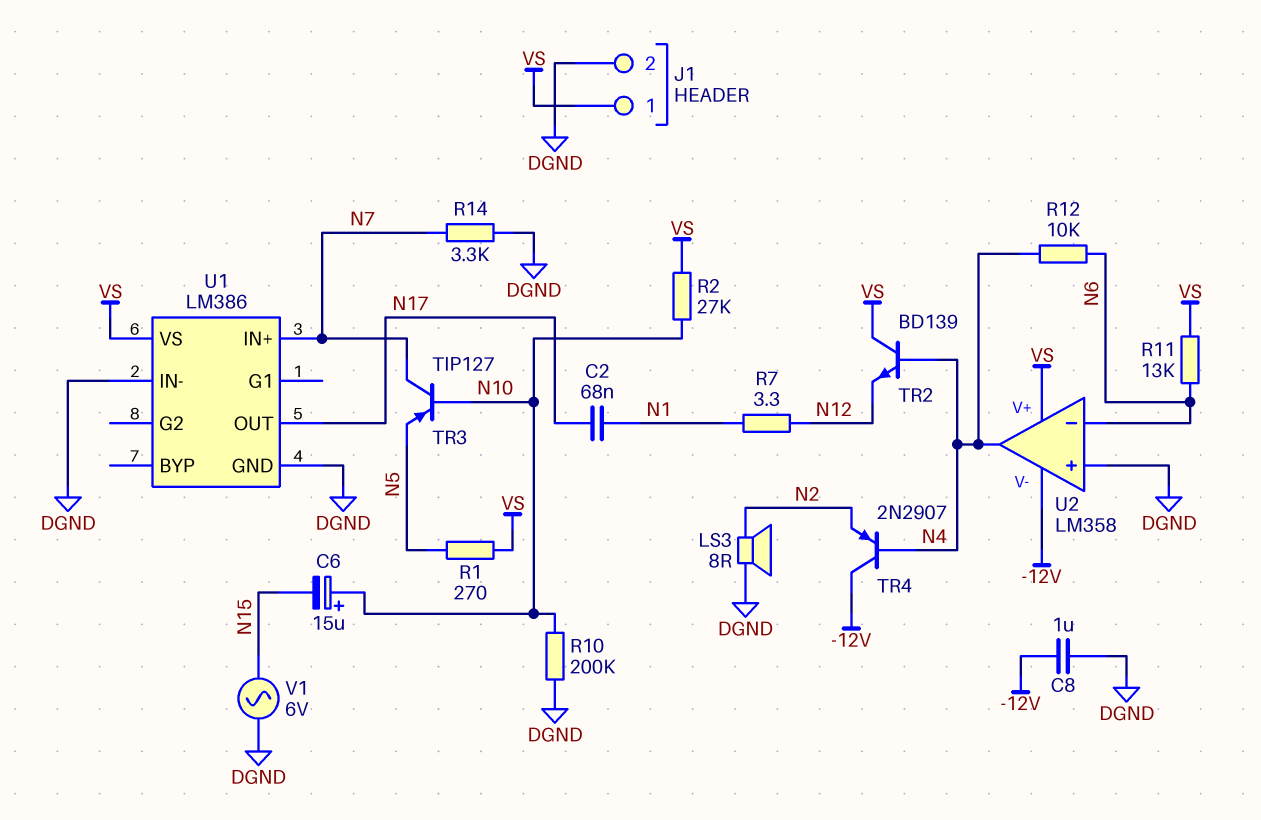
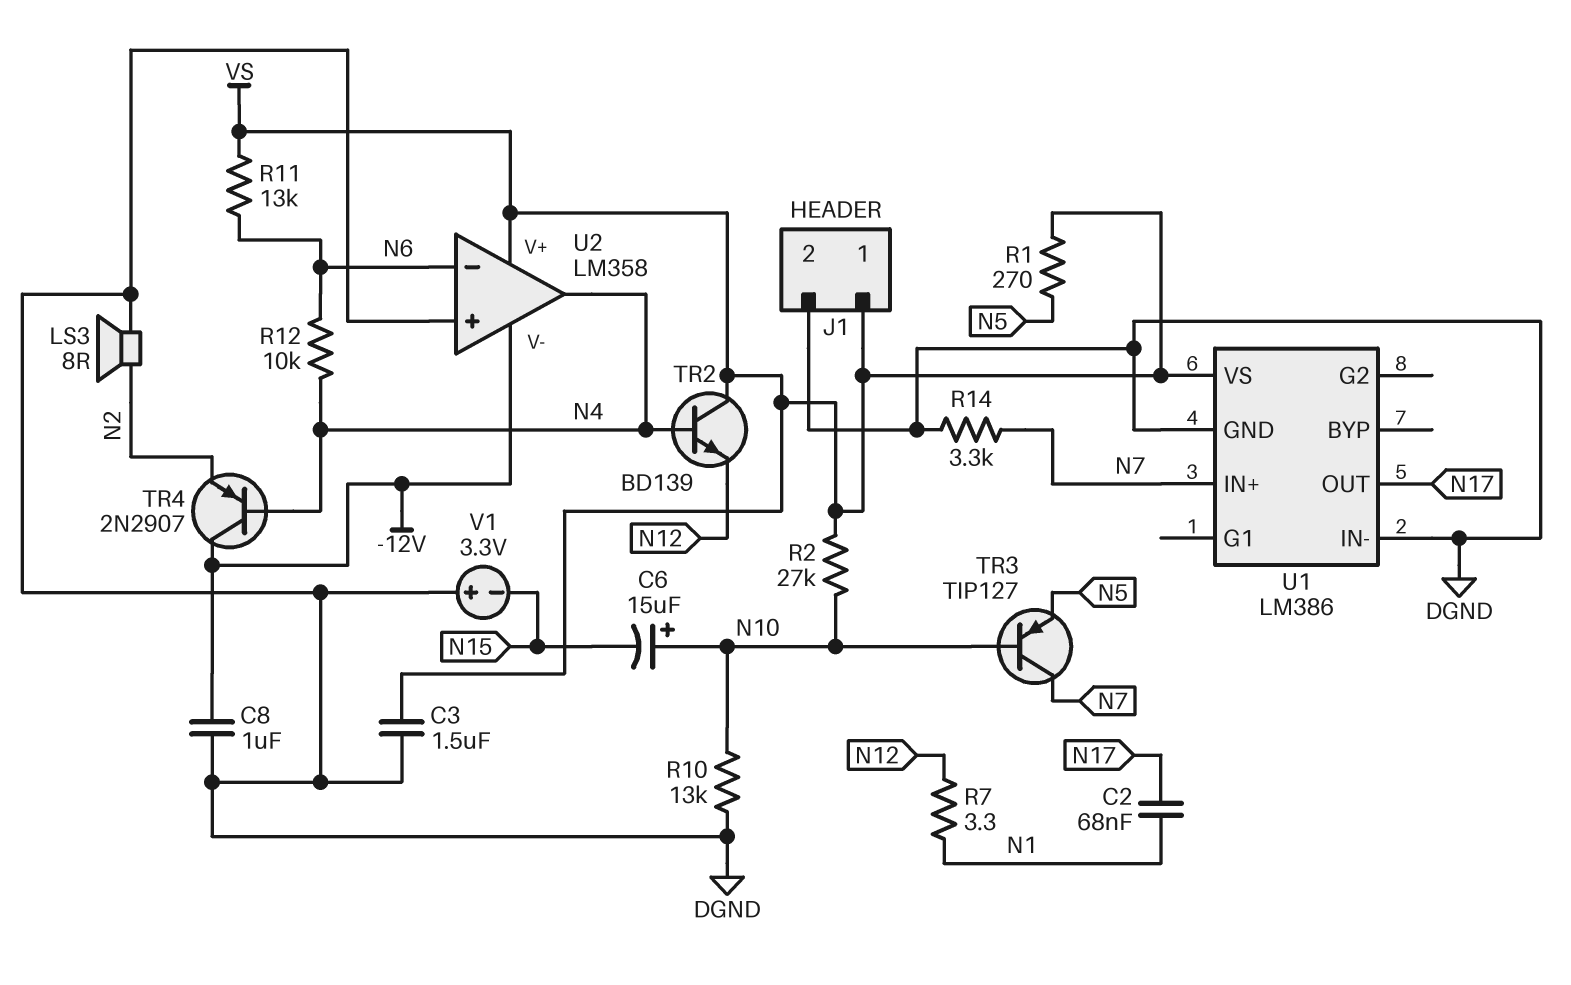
C3: none -> 1.5uF (DGND, VS)
R10: 200k (DGND, N10) -> 13k (DGND, N10)
V1: AC 6V (DGND, N15) -> 3.3V (plus DGND, minus N15)

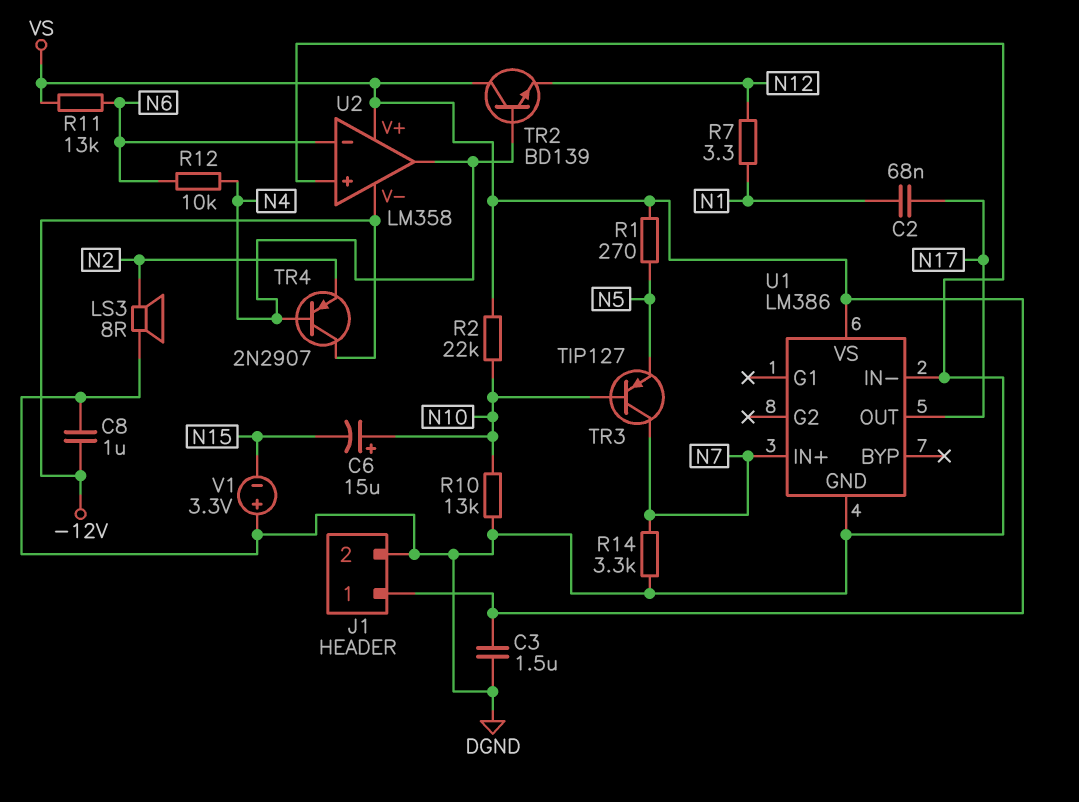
R2: 27k (N10, VS) -> 22k (N10, VS)

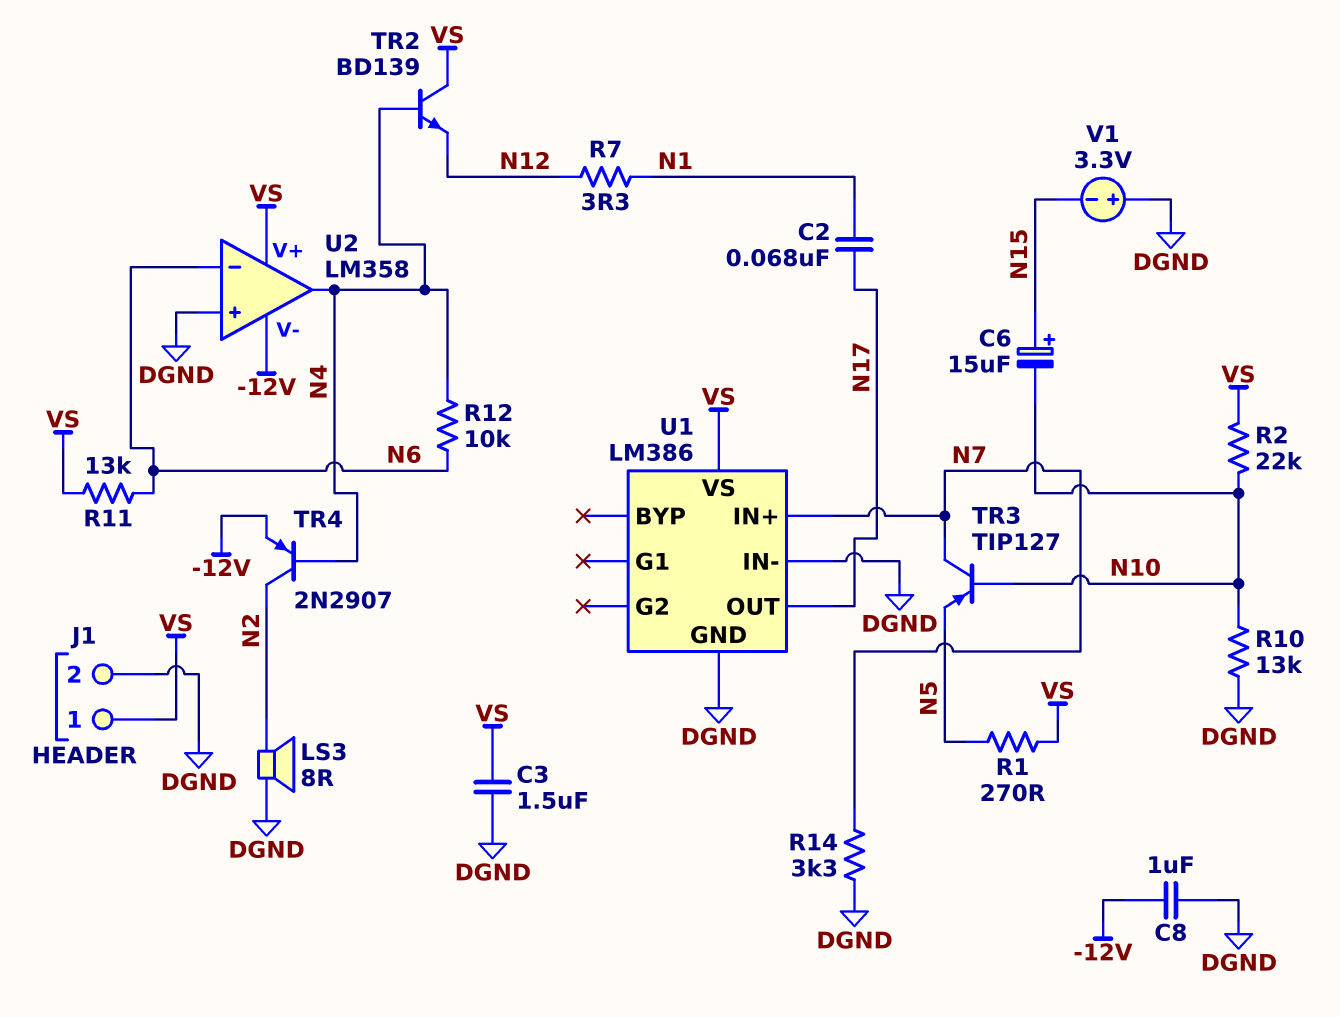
C6: 15uF (plus N10, minus N15) -> 15uF (plus N15, minus N10)
TR4: PNP 2N2907 (B N4, C -12V, E N2) -> PNP 2N2907 (B N4, C N2, E -12V)

